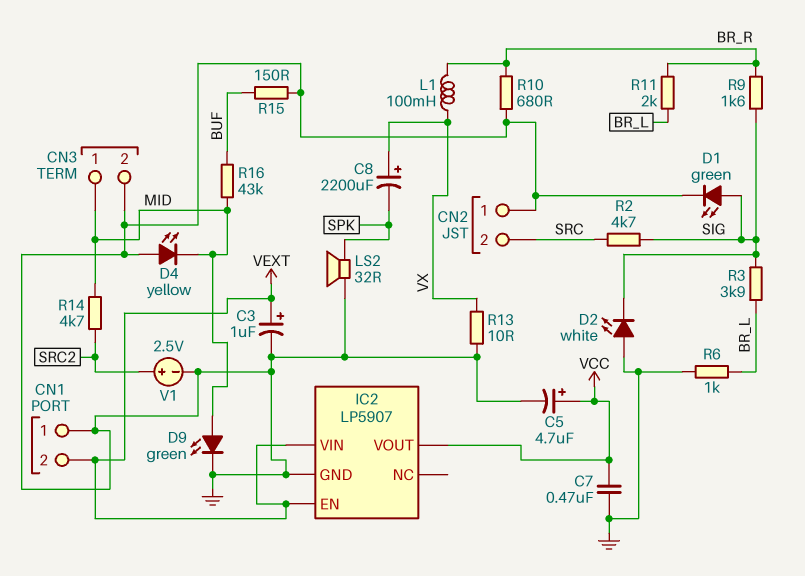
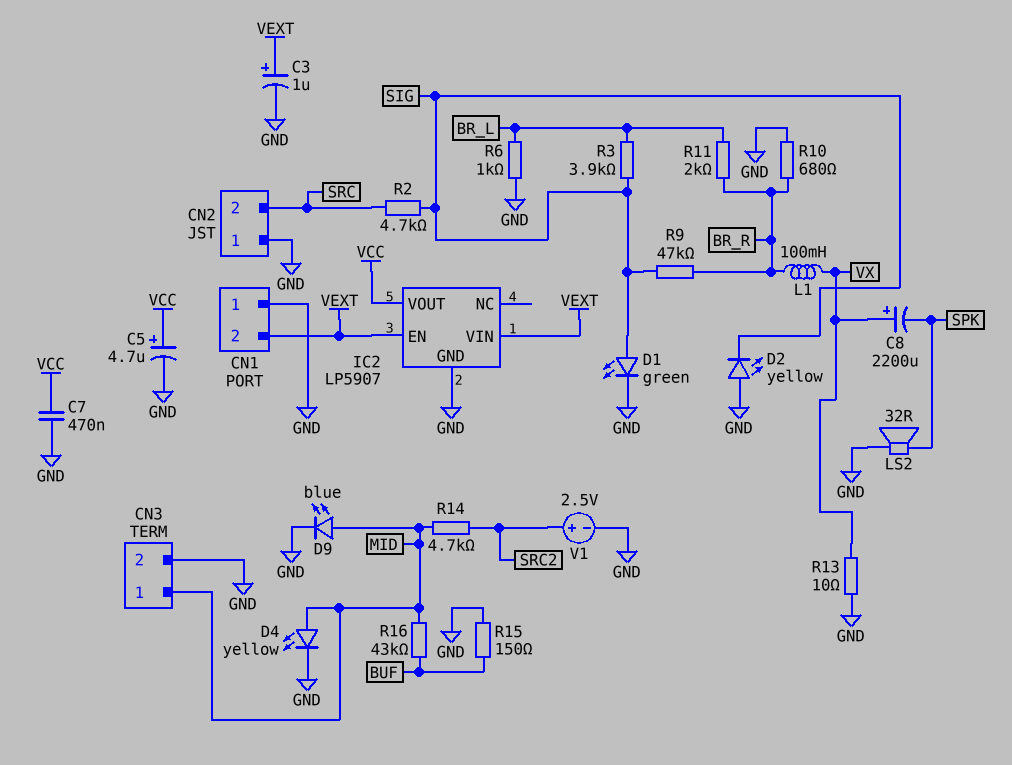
D2: LED white (A GND, K SIG) -> LED yellow (A GND, K SIG)
D4: LED yellow (A GND, K MID) -> LED yellow (A MID, K GND)
D9: LED green (A MID, K GND) -> LED blue (A MID, K GND)
R9: 1.6k (BR_R, SIG) -> 47k (BR_R, SIG)

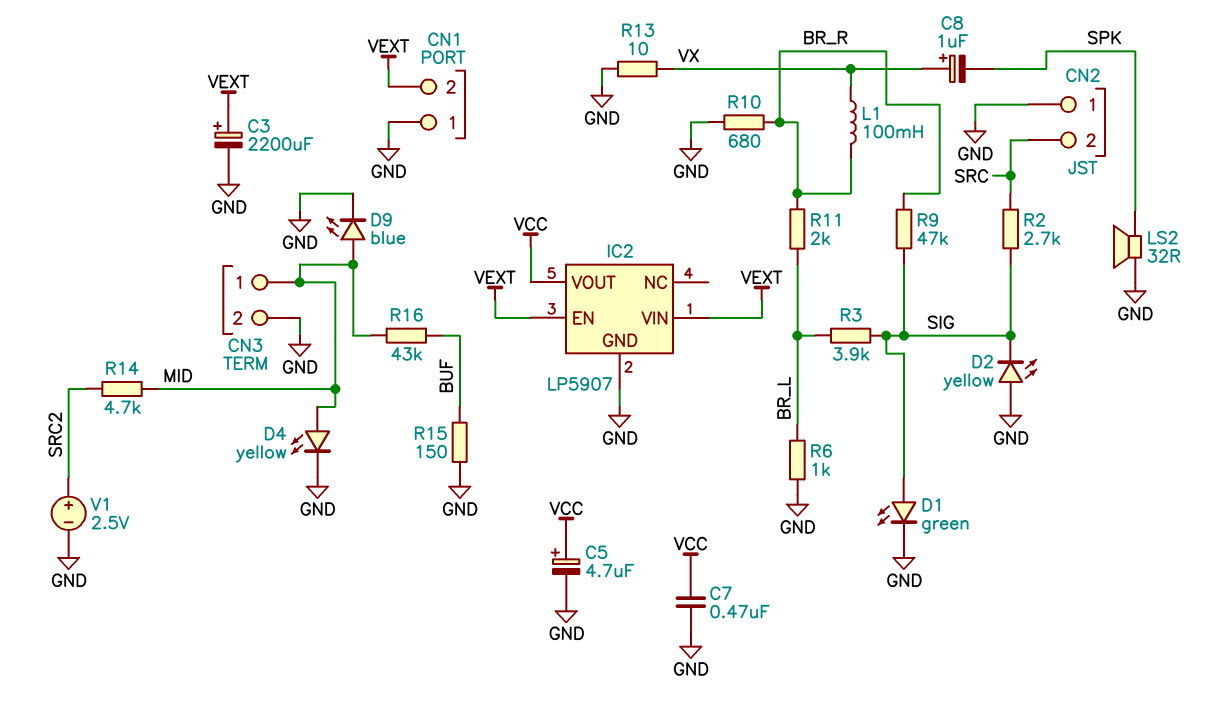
C3: 1uF (plus VEXT, minus GND) -> 2200uF (plus VEXT, minus GND)
C8: 2200uF (plus VX, minus SPK) -> 1uF (plus VX, minus SPK)
R2: 4.7k (SIG, SRC) -> 2.7k (SIG, SRC)

